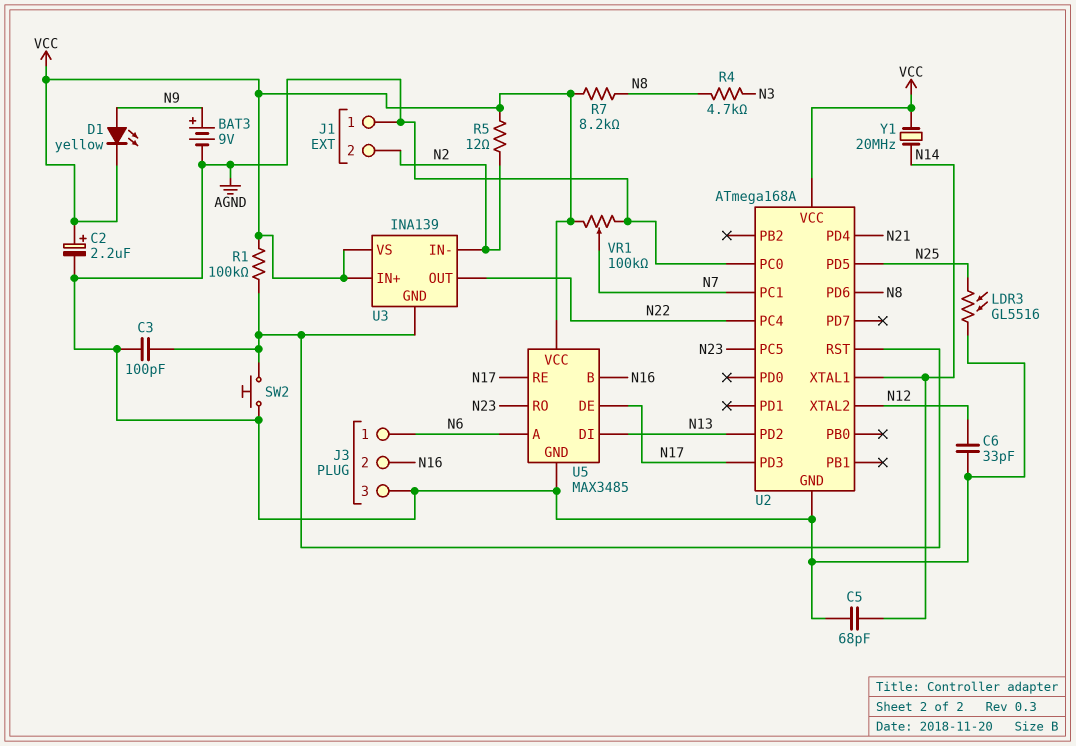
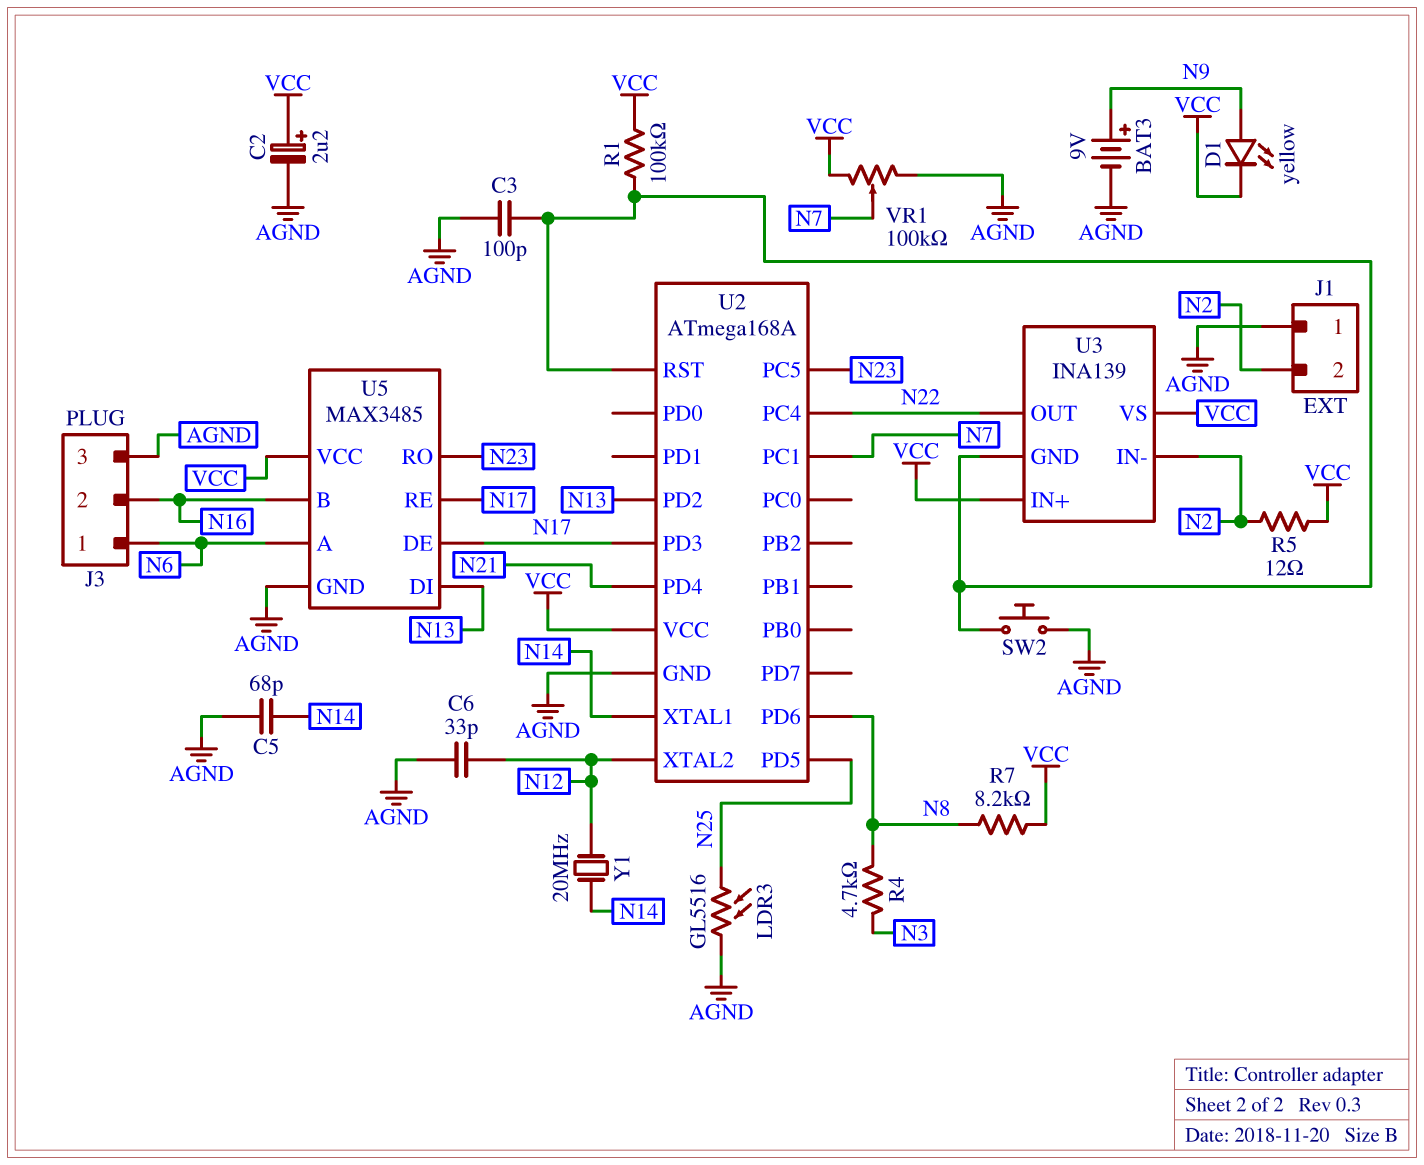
U2 pin PC0: AGND -> none
Y1: 20MHz (N14, VCC) -> 20MHz (N12, N14)

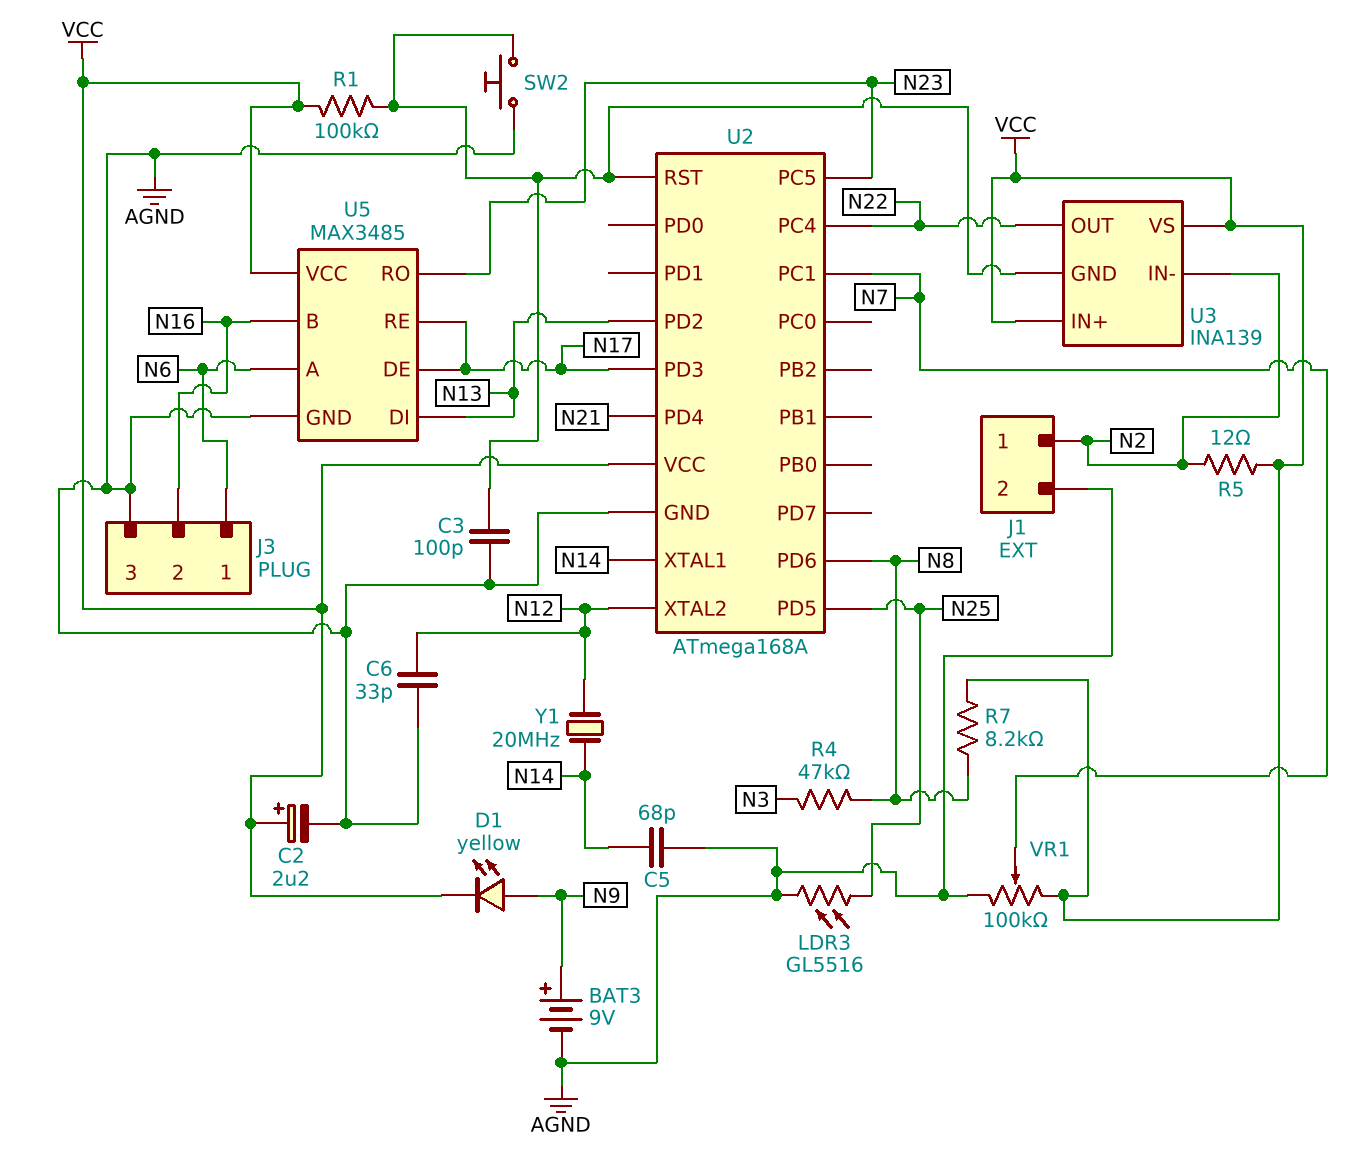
J1 pin 1: AGND -> N2
J1 pin 2: N2 -> AGND
R4: 4.7k (N3, N8) -> 47k (N3, N8)

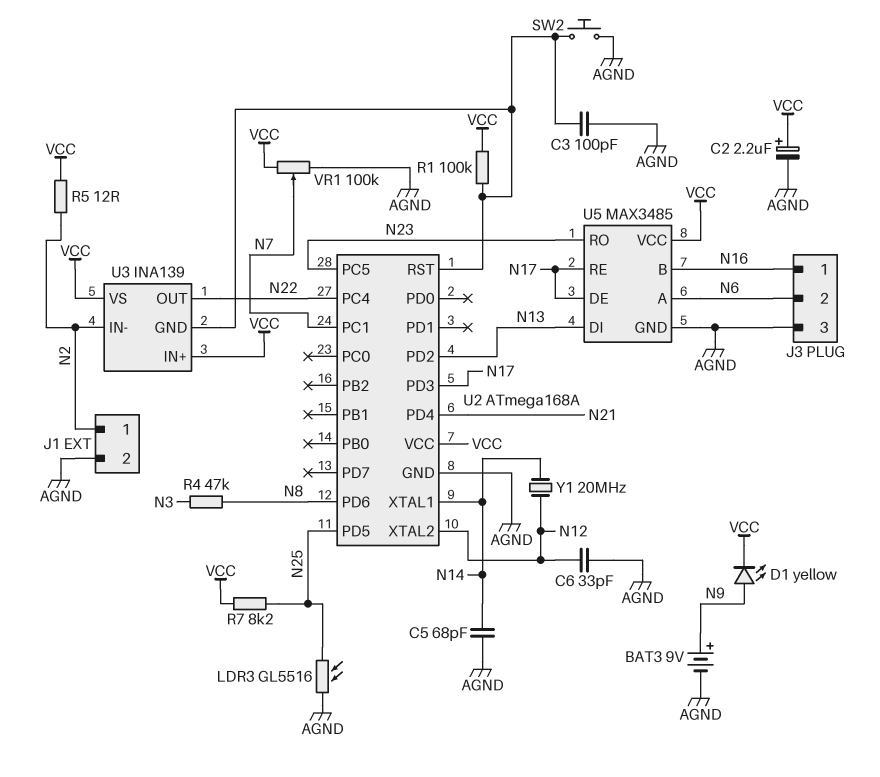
J3 pin 1: N6 -> N16
J3 pin 2: N16 -> N6
R7: 8.2k (N8, VCC) -> 8.2k (N25, VCC)

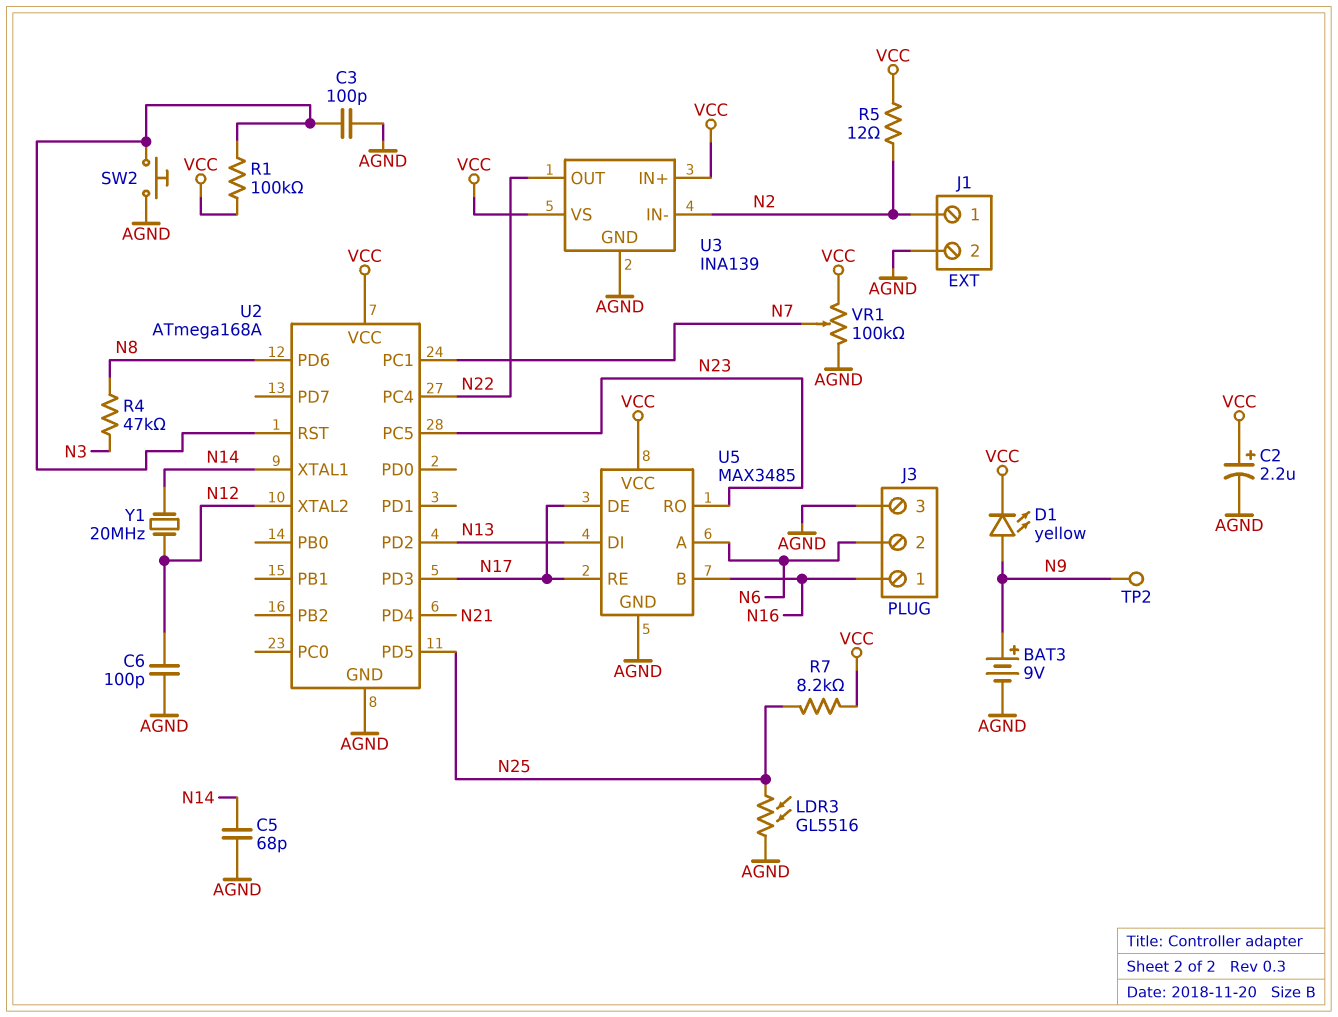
C6: 33pF (AGND, N12) -> 100pF (AGND, N12)
TP2: none -> test point (N9)
U3 pin GND: U2/RST -> AGND

